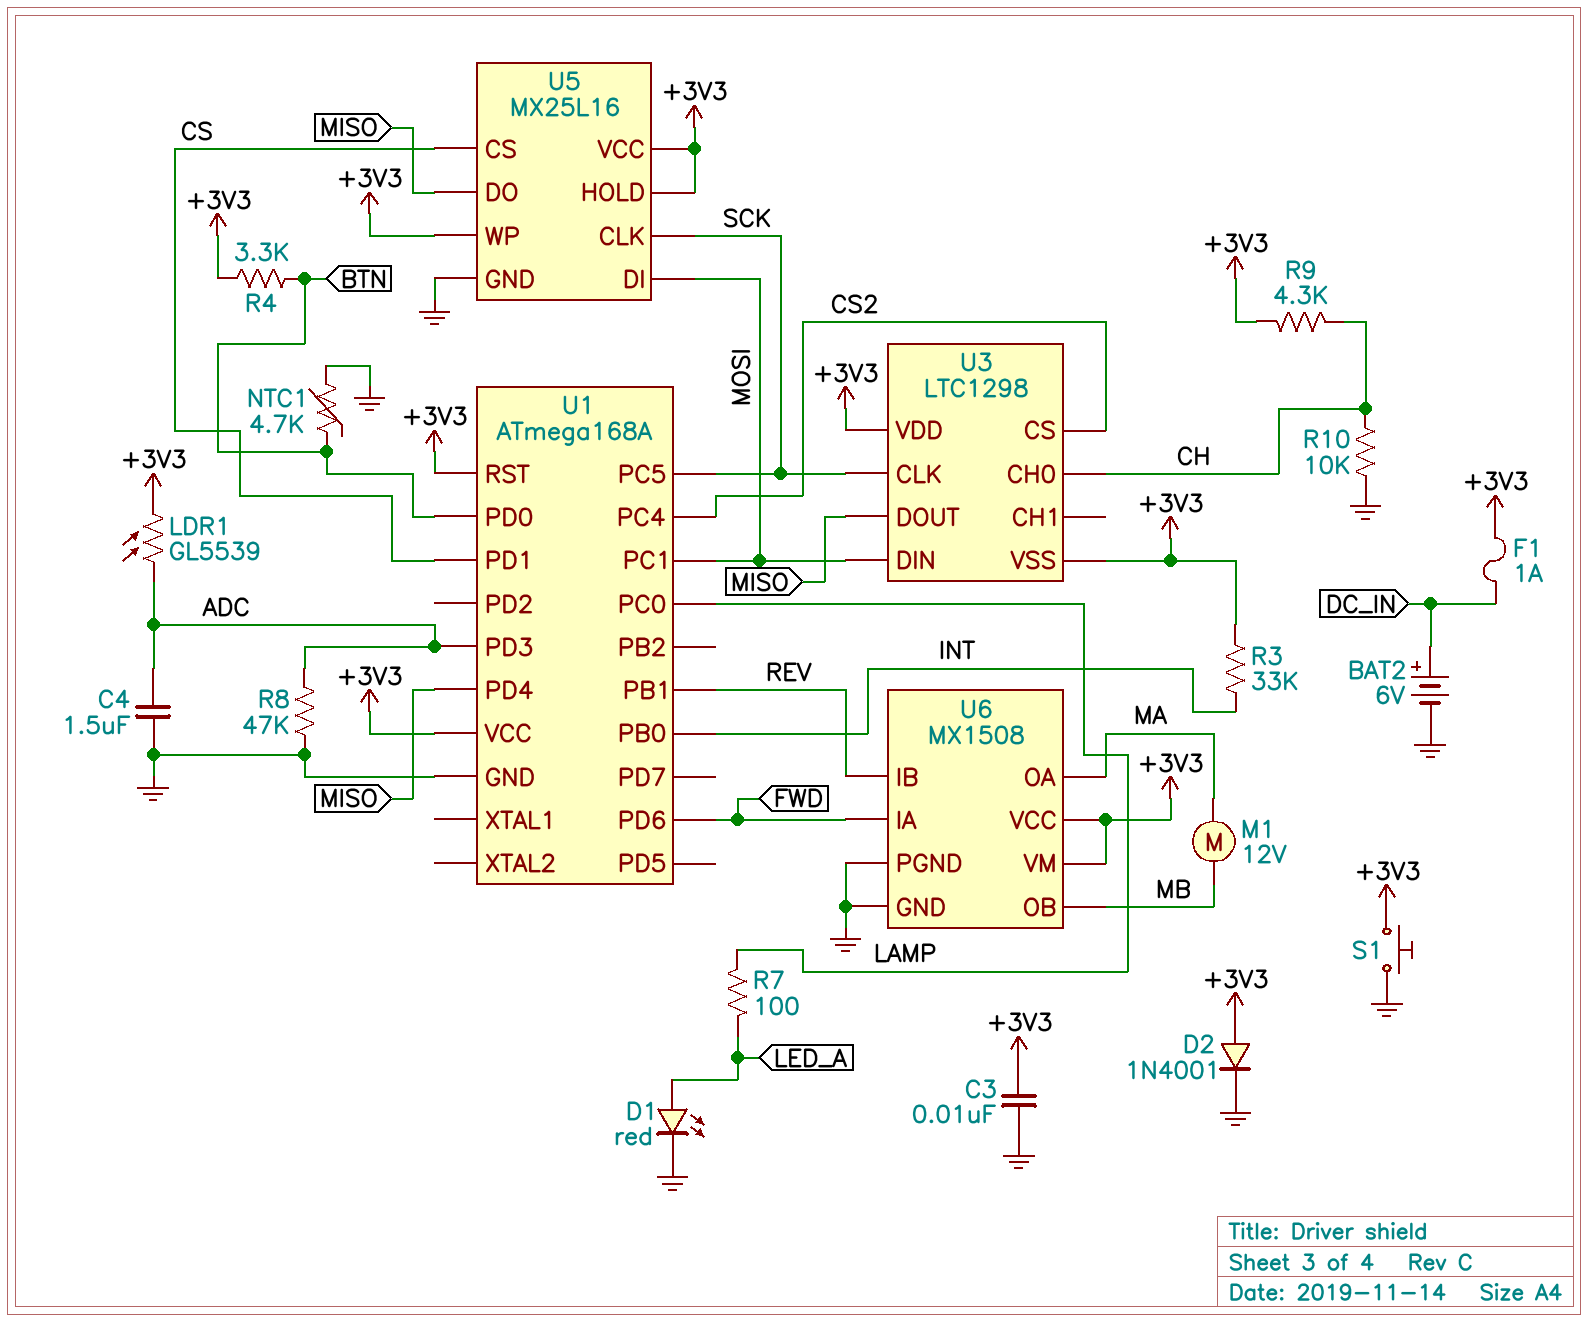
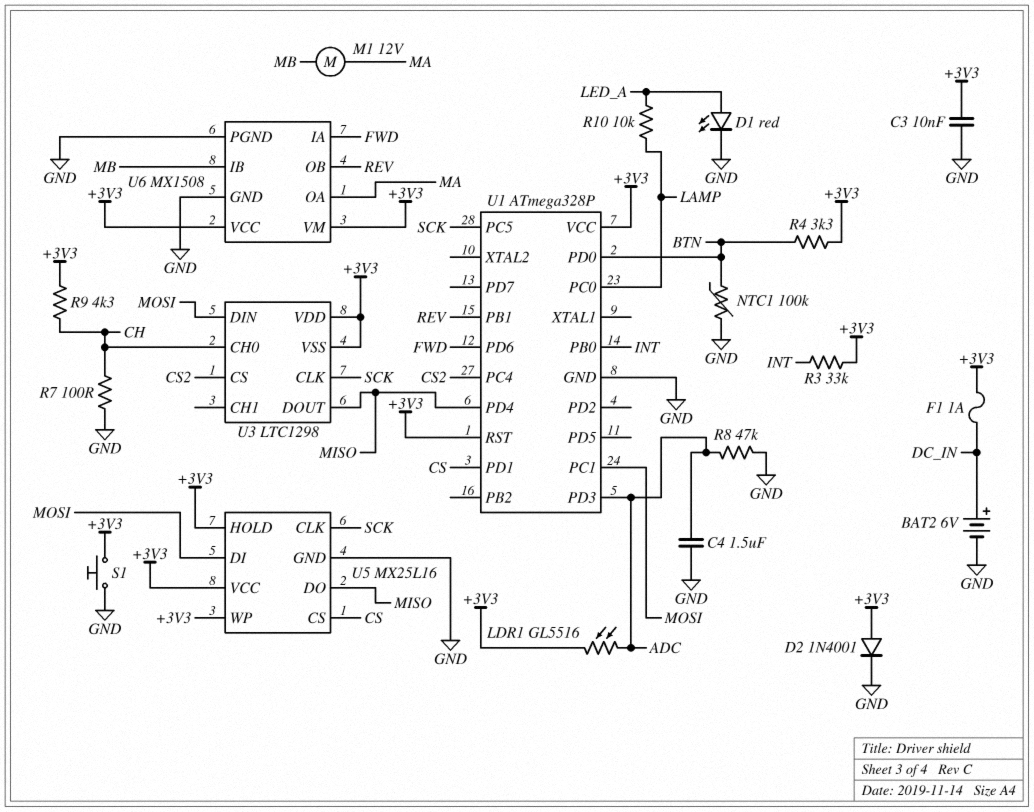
LDR1: GL5539 (+3V3, ADC) -> GL5516 (+3V3, ADC)
NTC1: 4.7k (BTN, GND) -> 100k (BTN, GND)
R7: 100 (LAMP, LED_A) -> 100 (CH, GND)
R10: 10k (CH, GND) -> 10k (LAMP, LED_A)
U1: ATmega168A -> ATmega328P
U6 pin IB: REV -> MB
U6 pin OB: MB -> REV

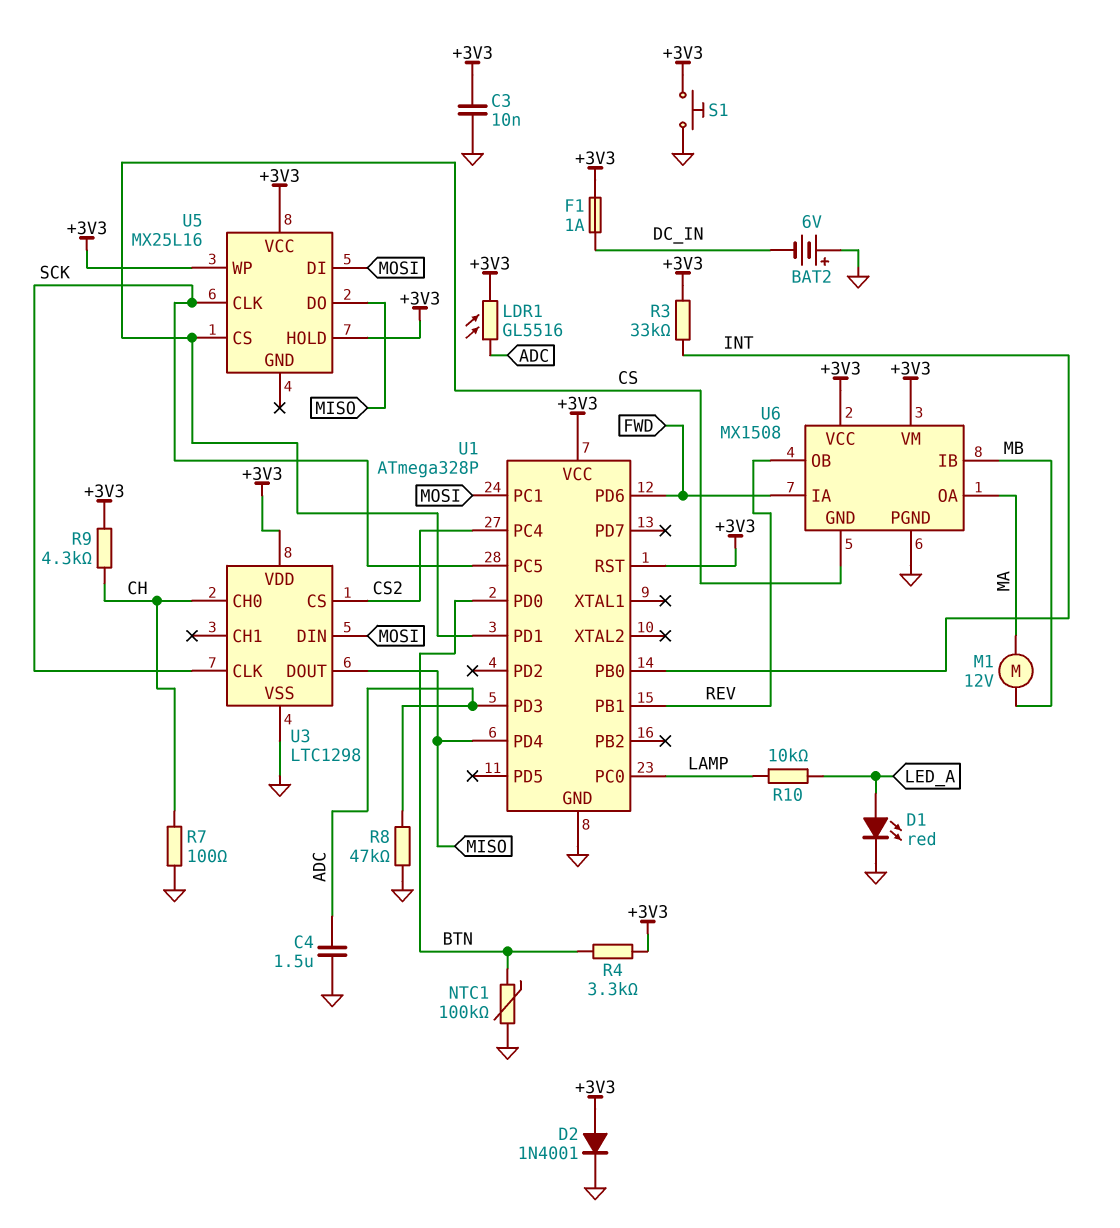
BAT2: 6V (plus DC_IN, minus GND) -> 6V (plus GND, minus DC_IN)
U3 pin VSS: +3V3 -> GND
U5 pin GND: GND -> none
U6 pin GND: GND -> CS

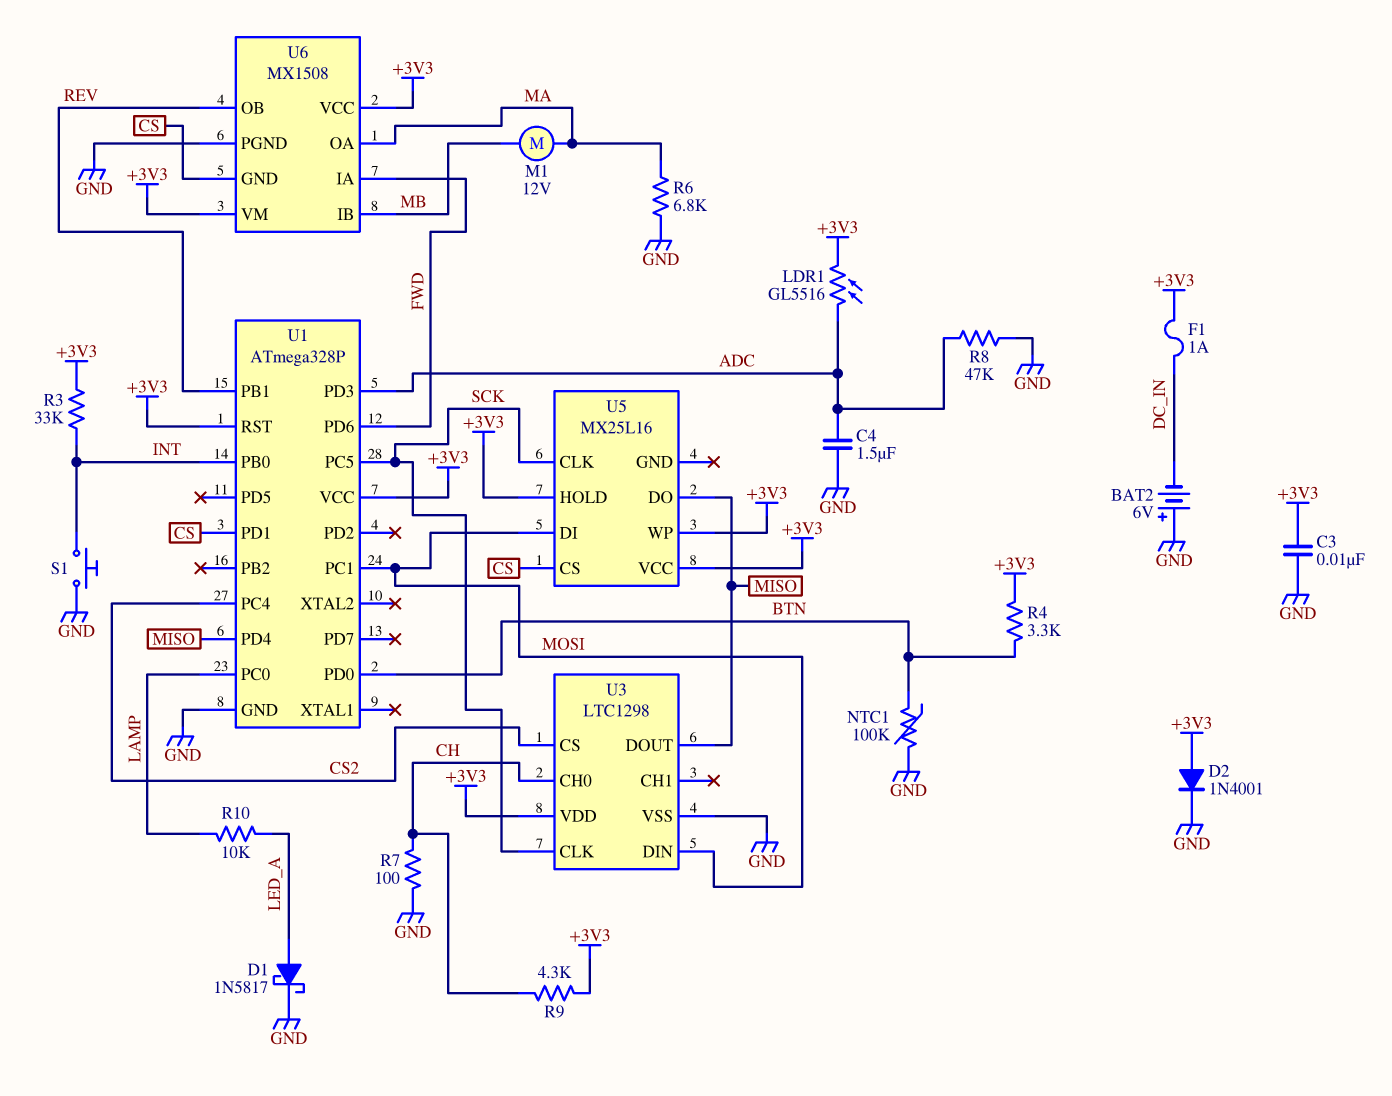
D1: LED red (A LED_A, K GND) -> schottky 1N5817 (A LED_A, K GND)
R6: none -> 6.8k (GND, MA)
S1: button (+3V3, GND) -> button (GND, INT)

